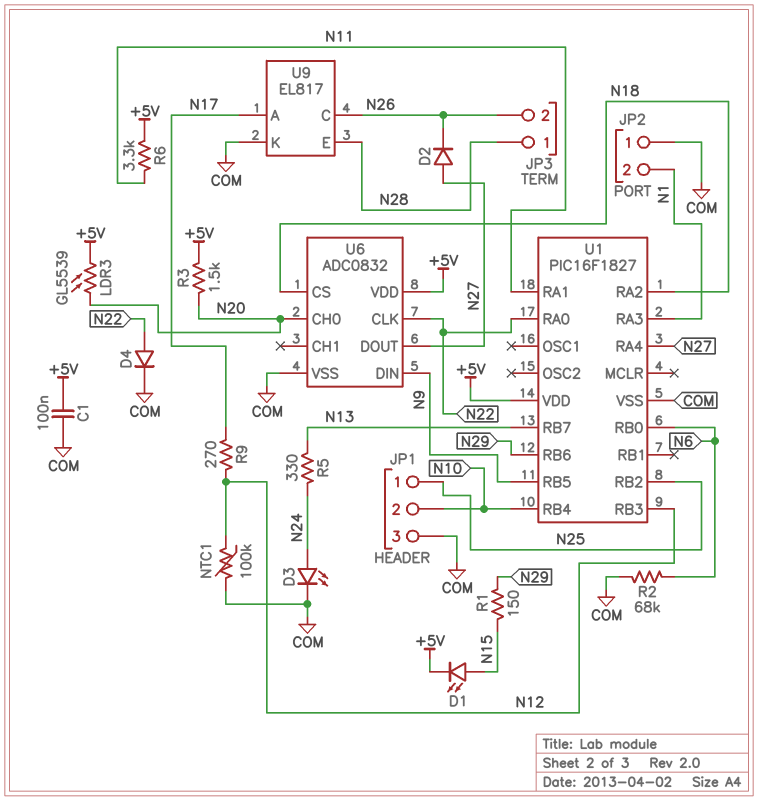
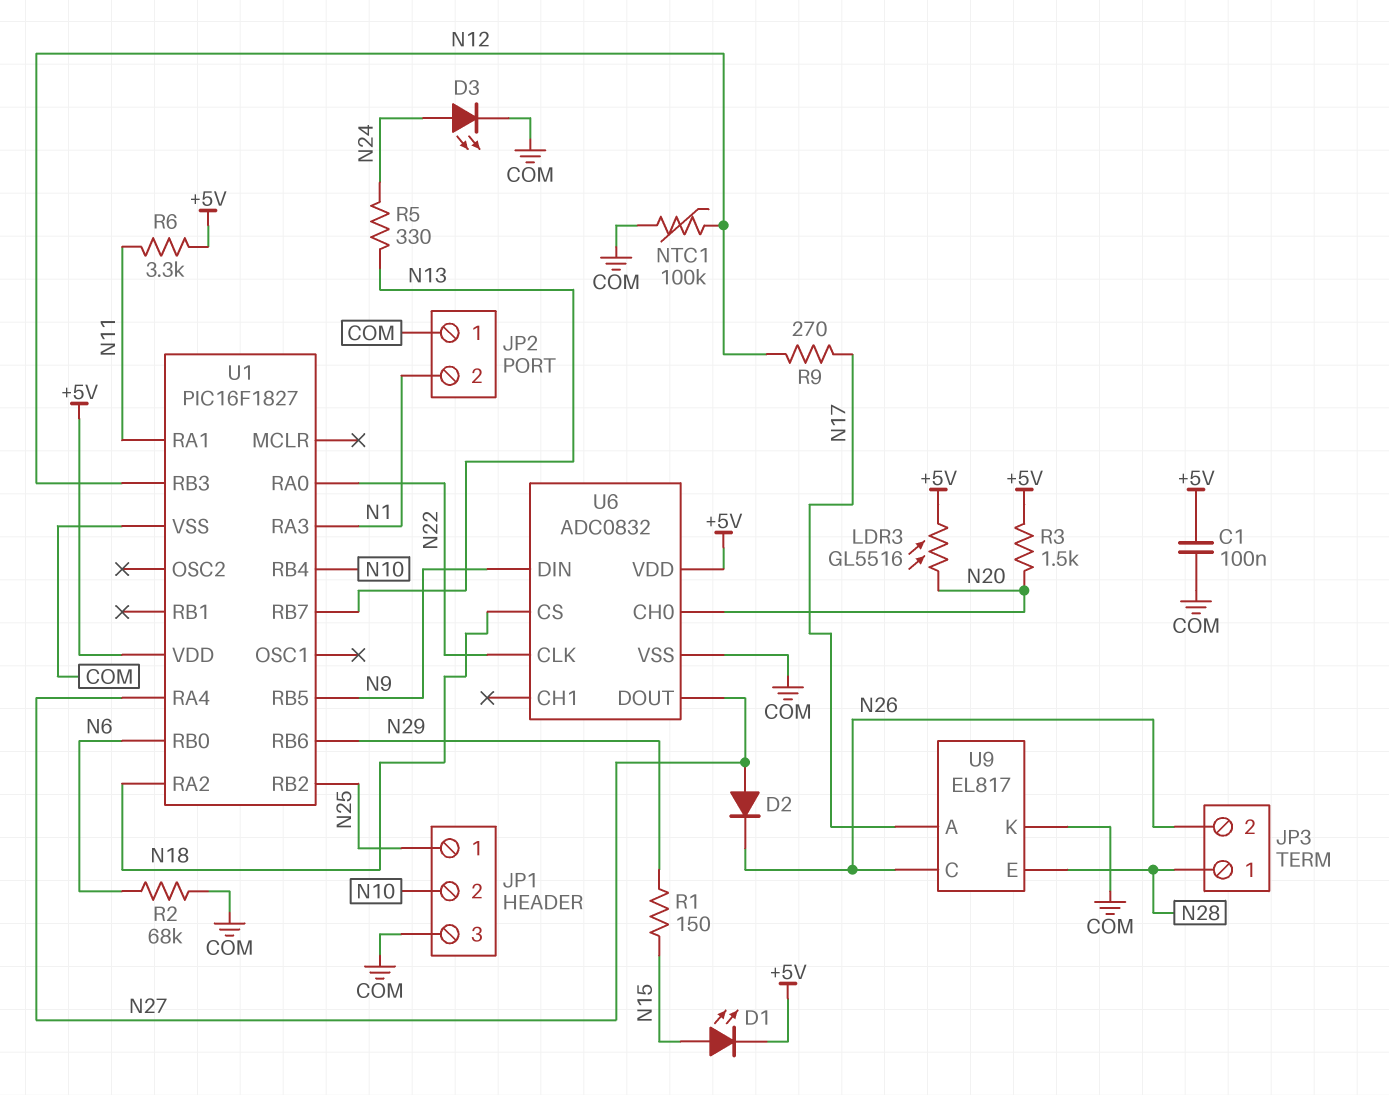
D4: diode (A N22, K COM) -> none
LDR3: GL5539 (+5V, N20) -> GL5516 (+5V, N20)

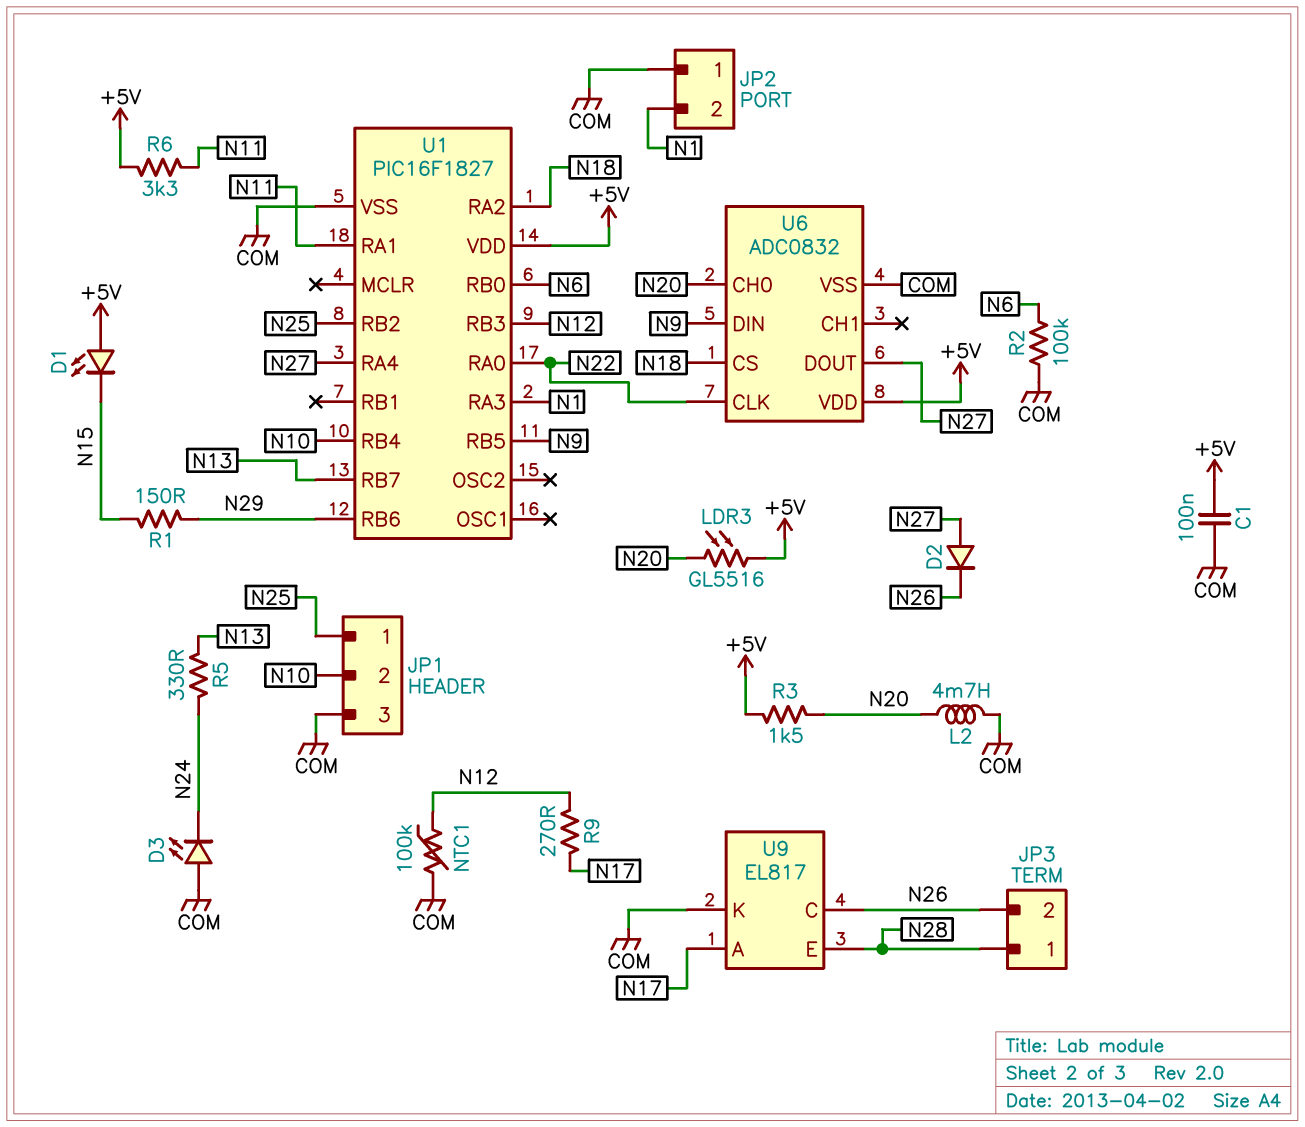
D1: LED (A N15, K +5V) -> LED (A +5V, K N15)
D3: LED (A N24, K COM) -> LED (A COM, K N24)
L2: none -> 4.7mH (COM, N20)
R2: 68k (COM, N6) -> 100k (COM, N6)

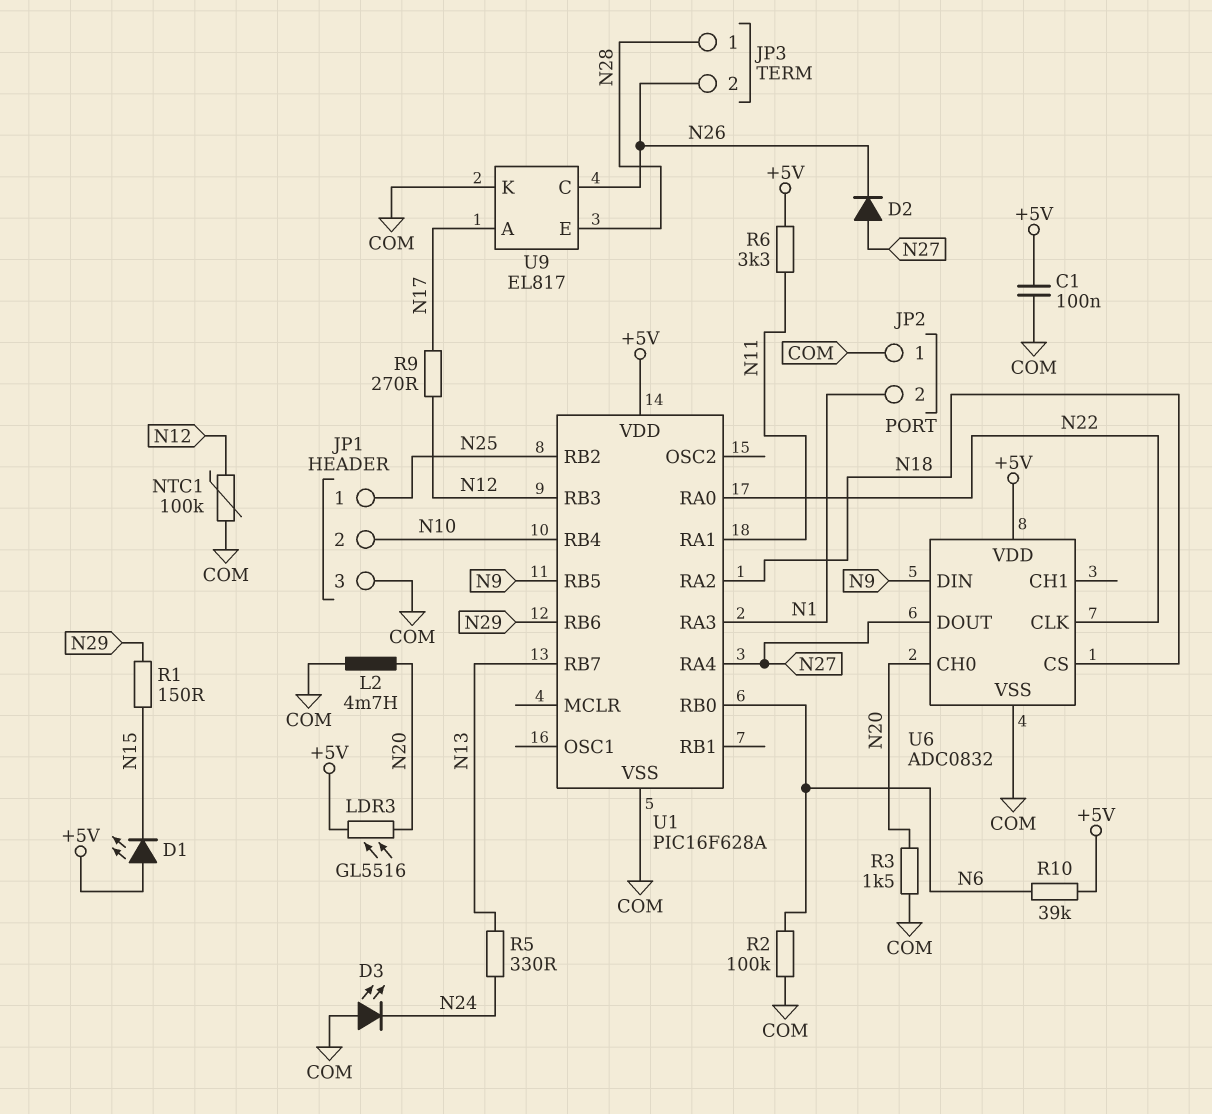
R3: 1.5k (+5V, N20) -> 1.5k (COM, N20)
R10: none -> 39k (+5V, N6)
U1: PIC16F1827 -> PIC16F628A

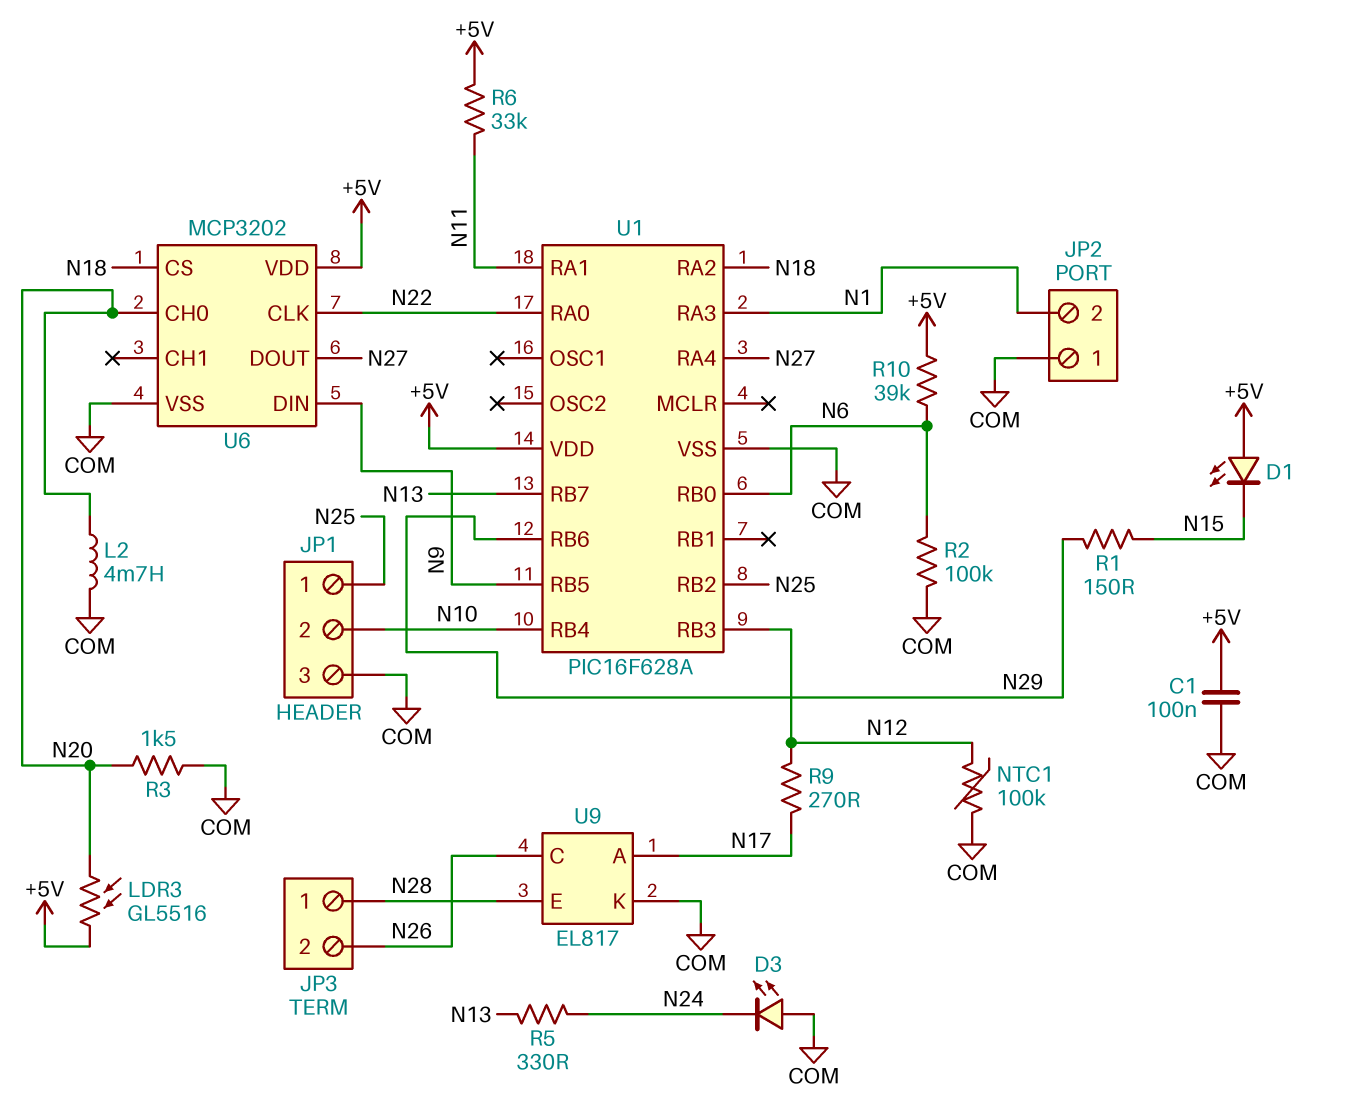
D2: diode (A N27, K N26) -> none
R6: 3.3k (+5V, N11) -> 33k (+5V, N11)
U6: ADC0832 -> MCP3202

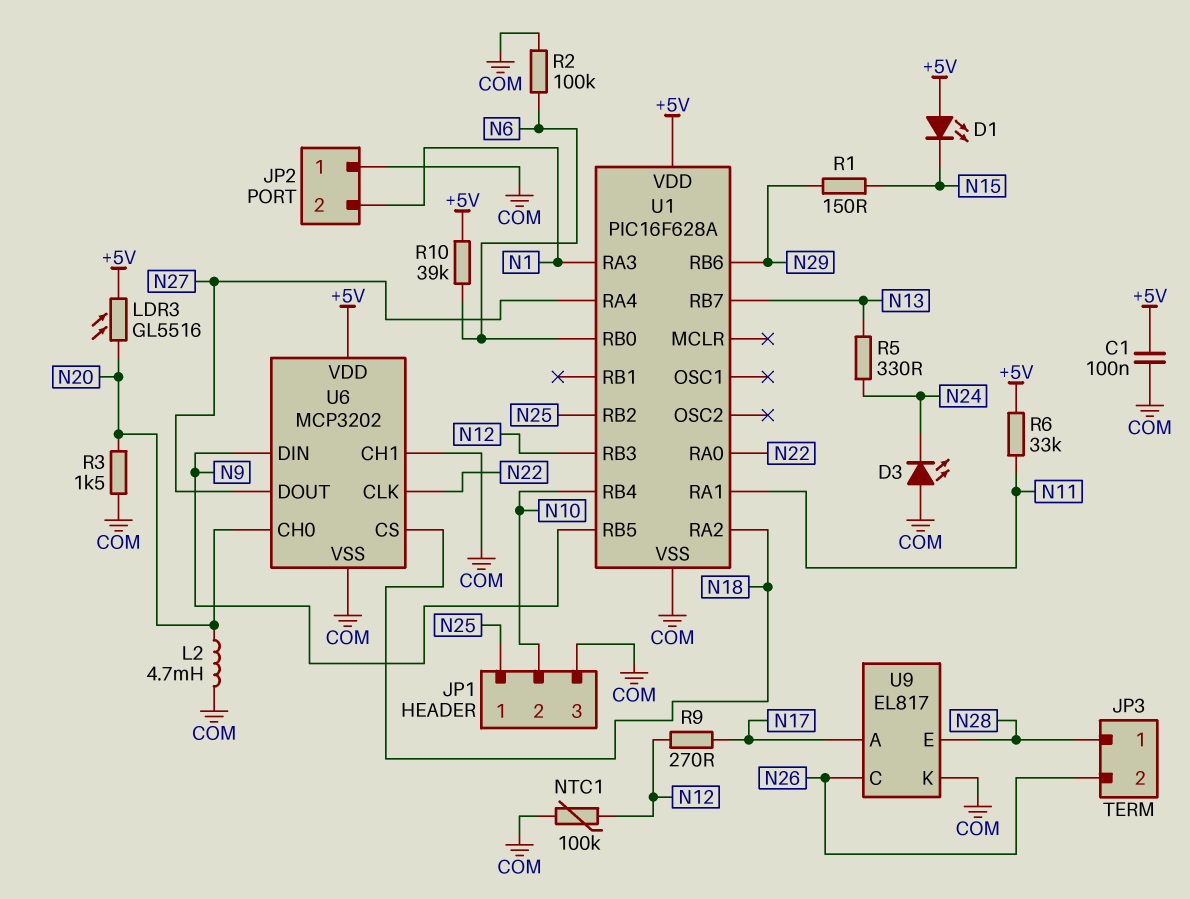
U6 pin CH1: none -> COM

